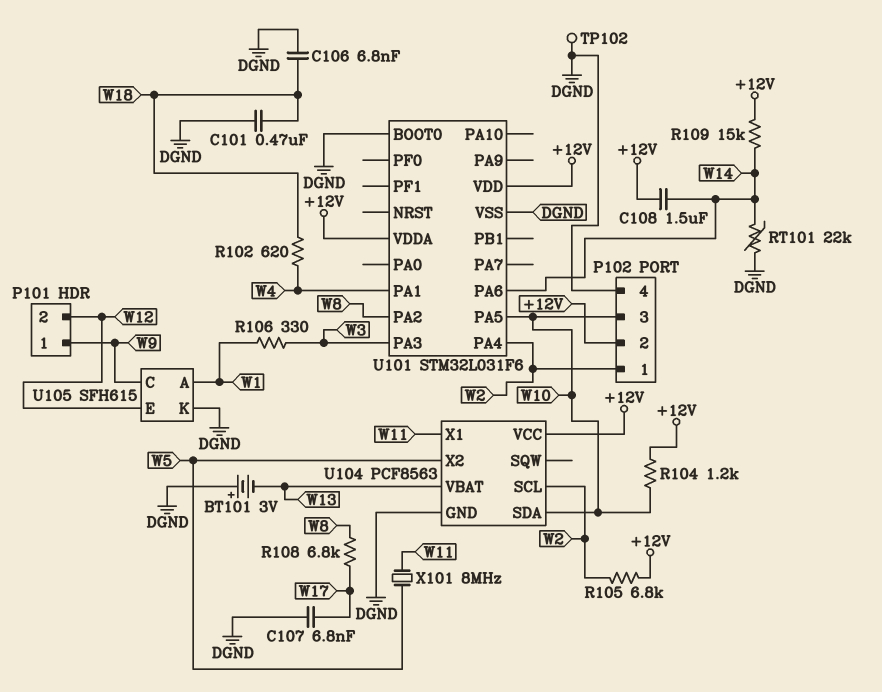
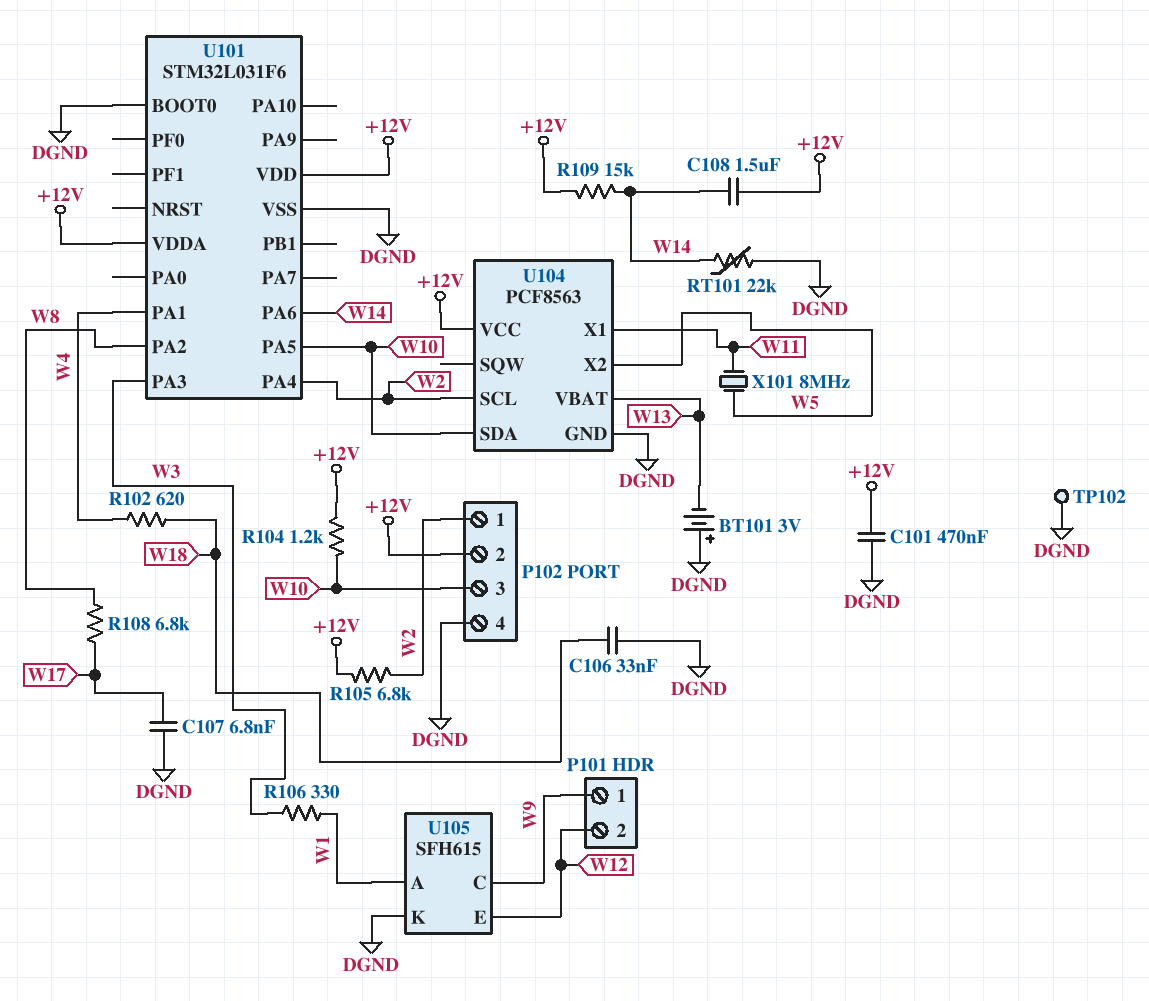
C101: 470nF (DGND, W18) -> 470nF (+12V, DGND)
C106: 6.8nF (DGND, W18) -> 33nF (DGND, W18)

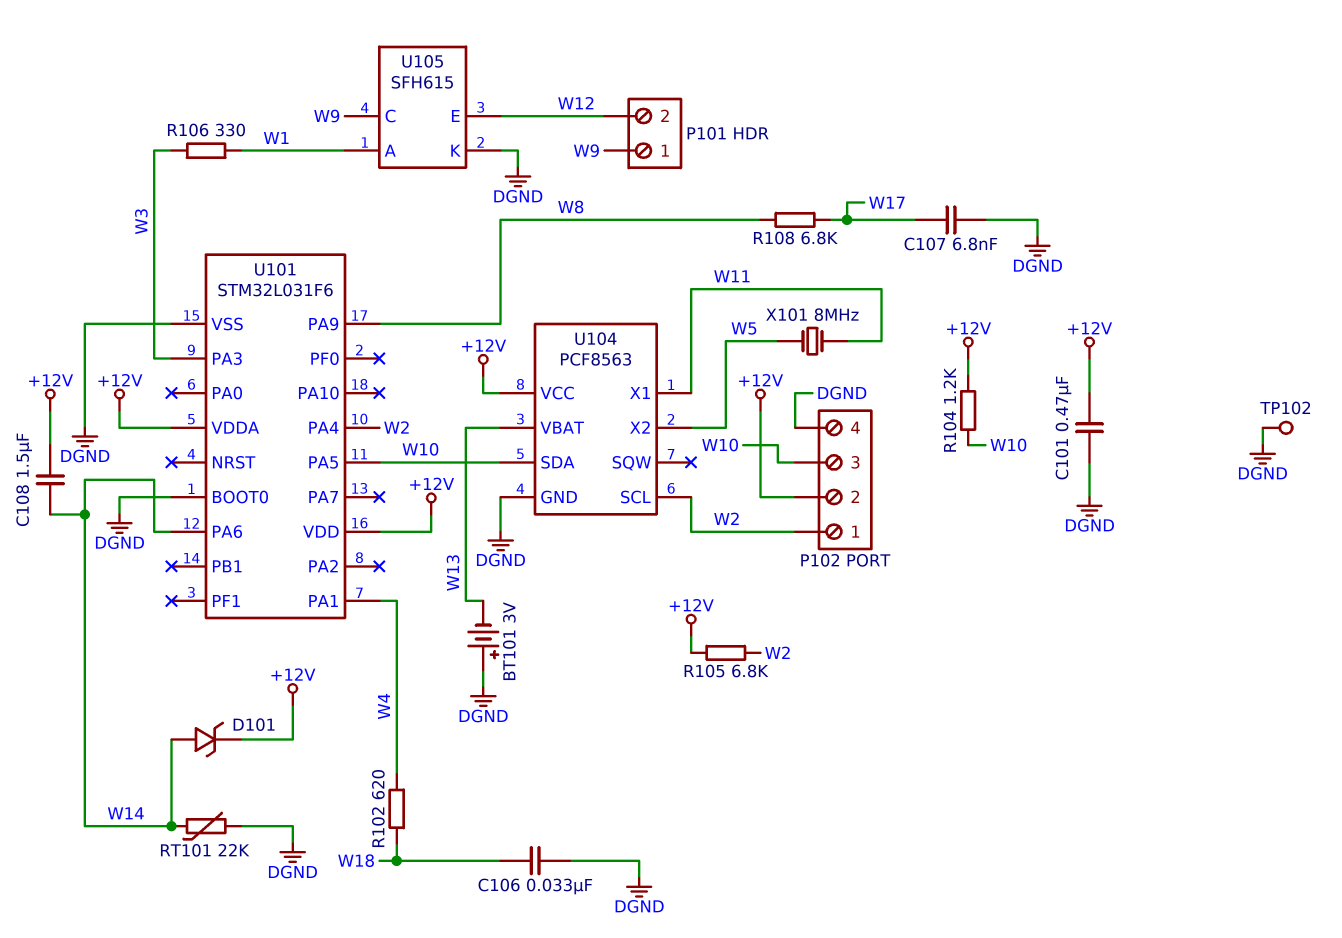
D101: none -> zener (A W14, K +12V)
R109: 15k (+12V, W14) -> none
U101 pin PA2: W8 -> none
U101 pin PA9: none -> W8

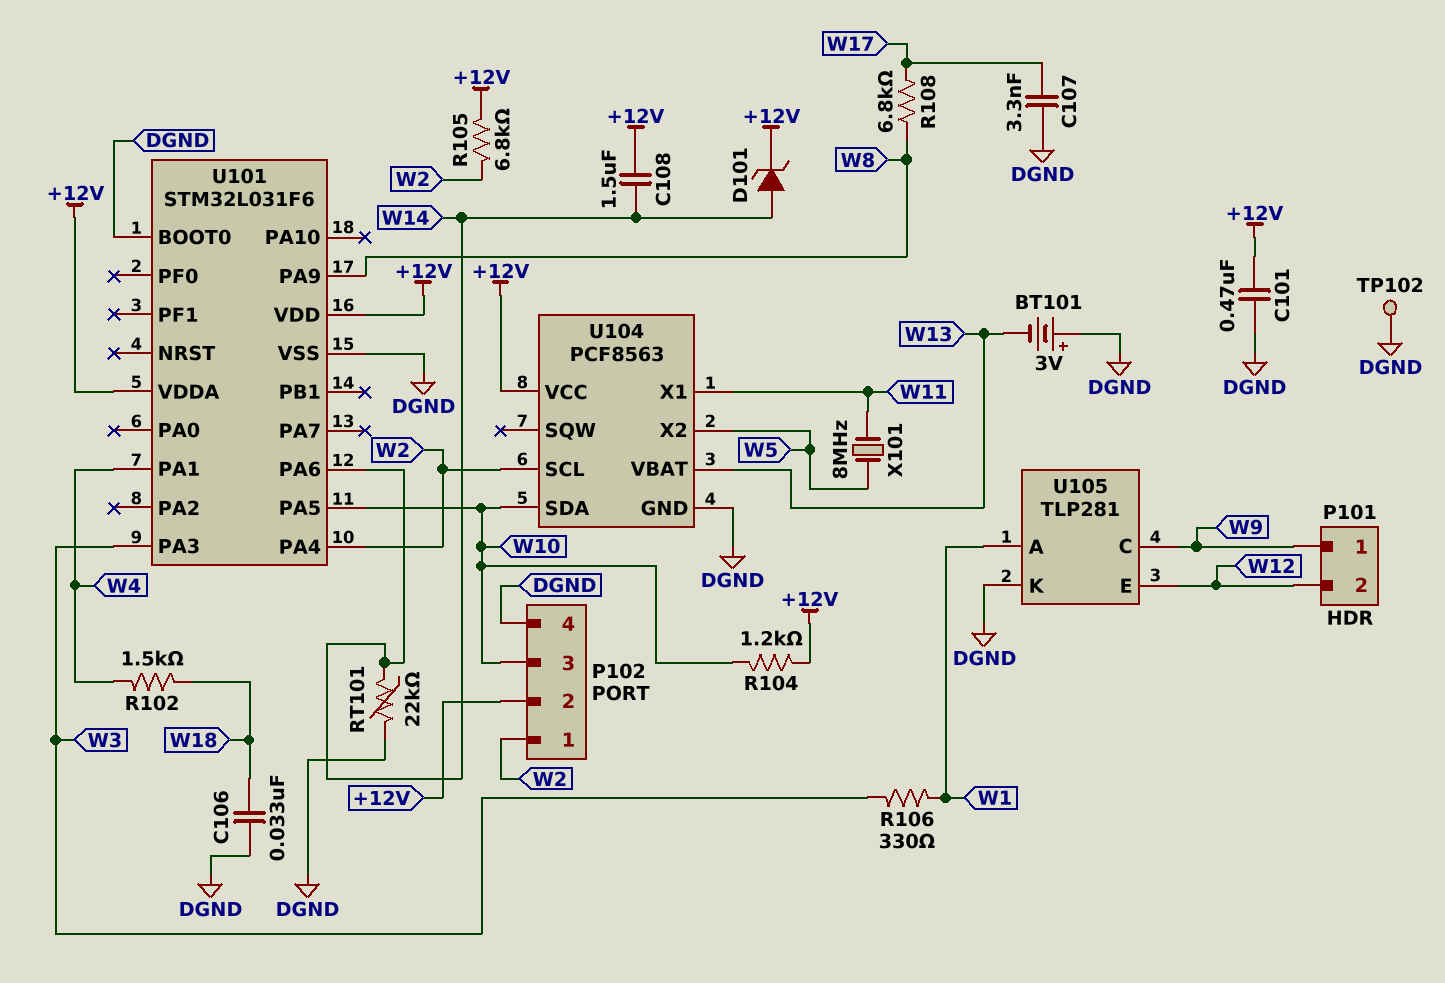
C107: 6.8nF (DGND, W17) -> 3.3nF (DGND, W17)
R102: 620 (W4, W18) -> 1.5k (W4, W18)
U105: SFH615 -> TLP281

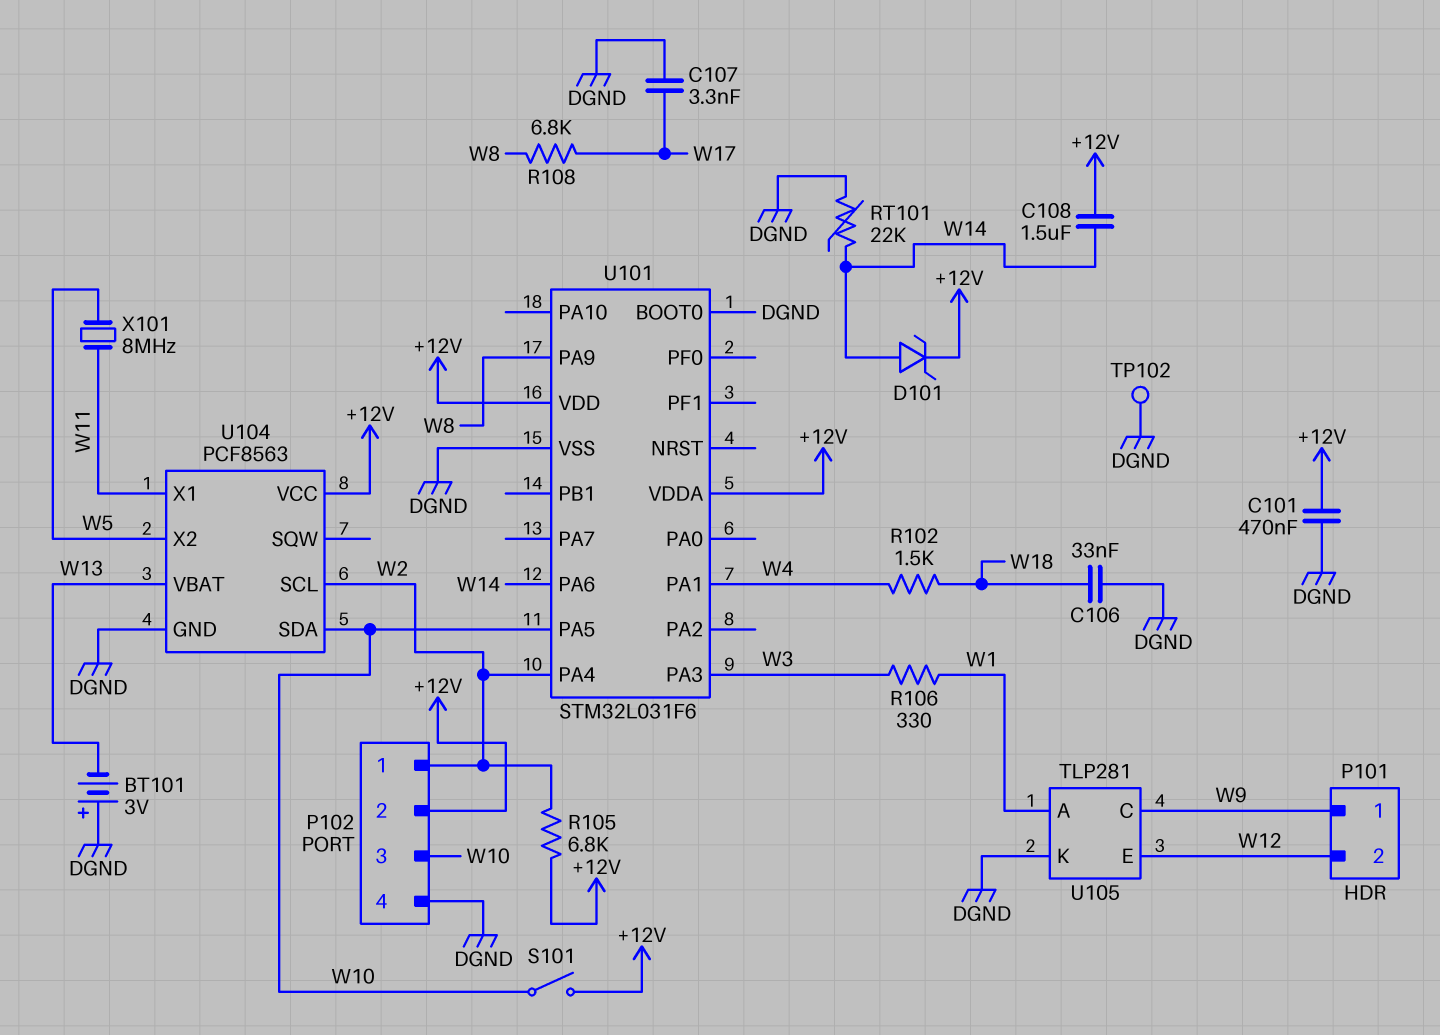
R104: 1.2k (+12V, W10) -> none
S101: none -> switch (+12V, W10)

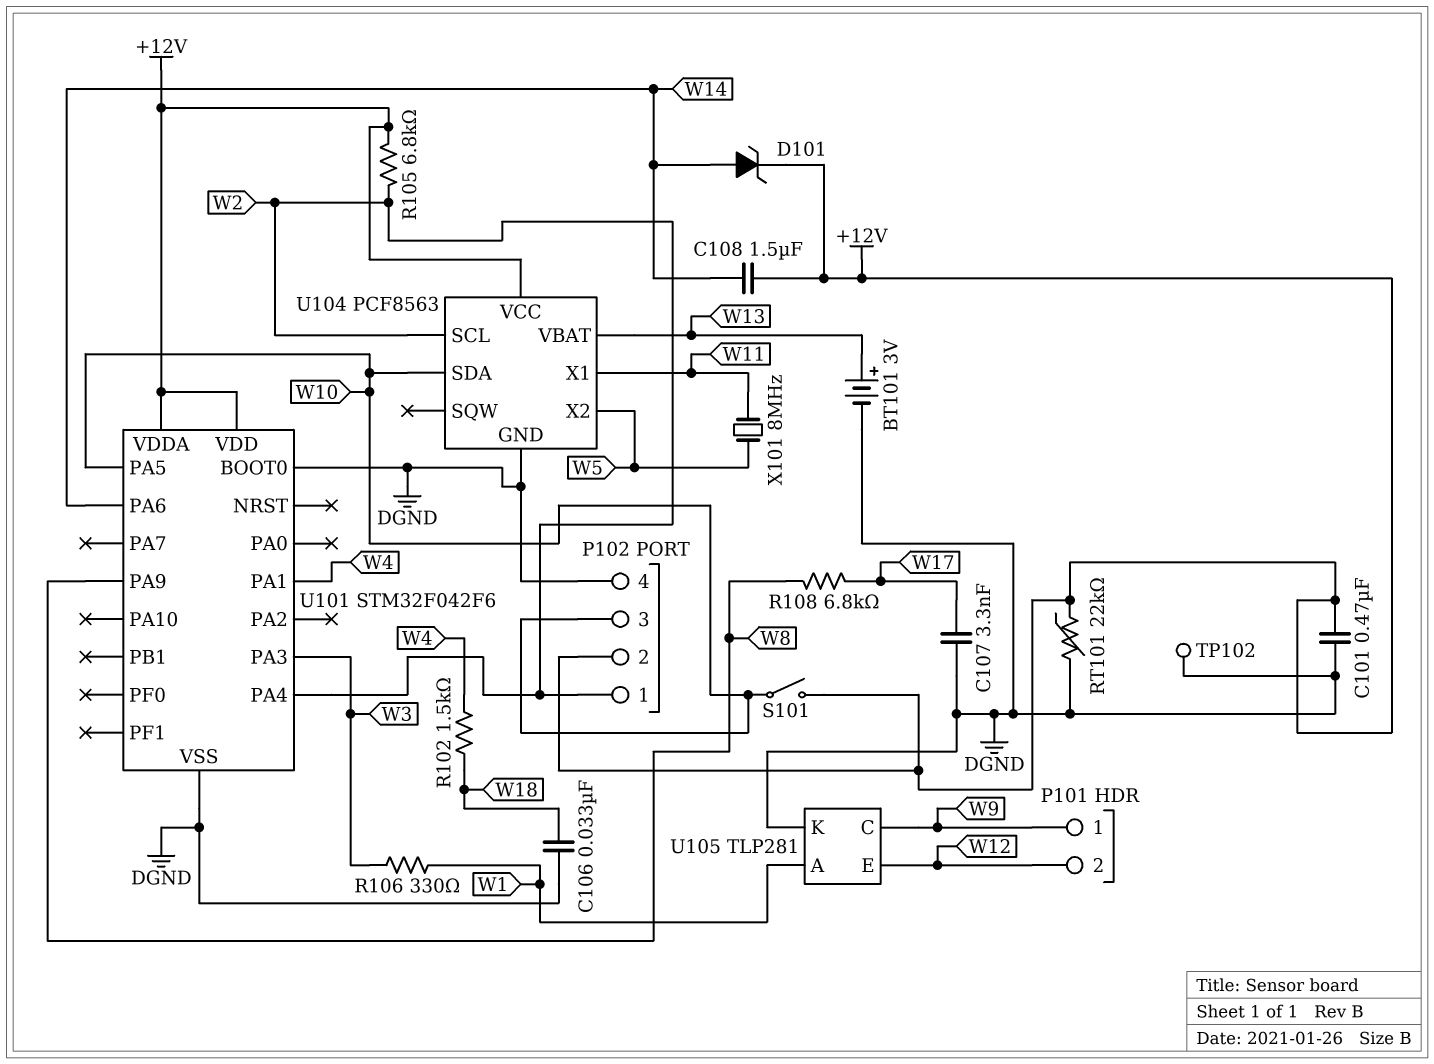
BT101: 3V (plus DGND, minus W13) -> 3V (plus W13, minus DGND)
RT101: 22k (DGND, W14) -> 22k (+12V, DGND)
U101: STM32L031F6 -> STM32F042F6

